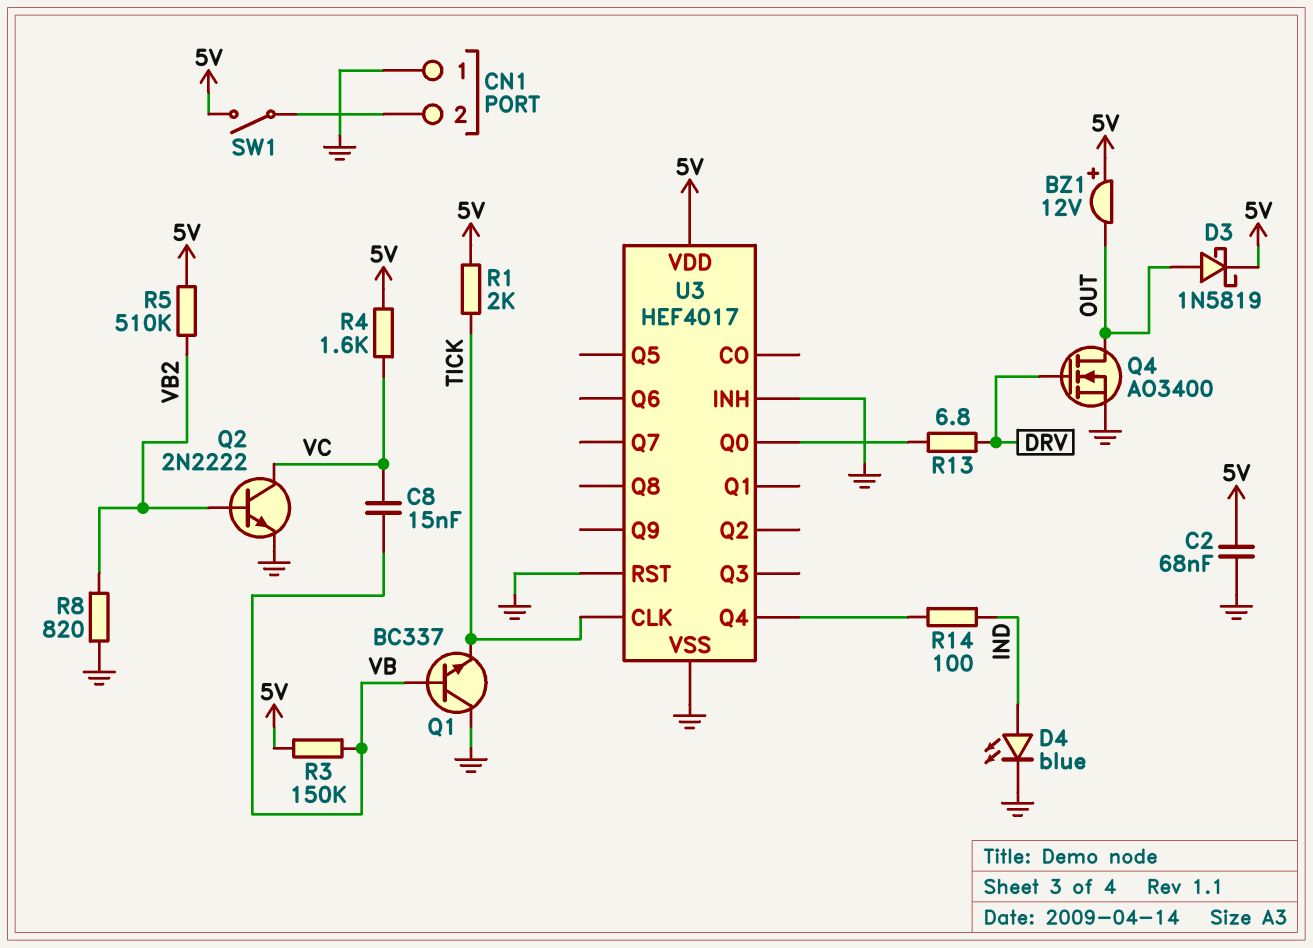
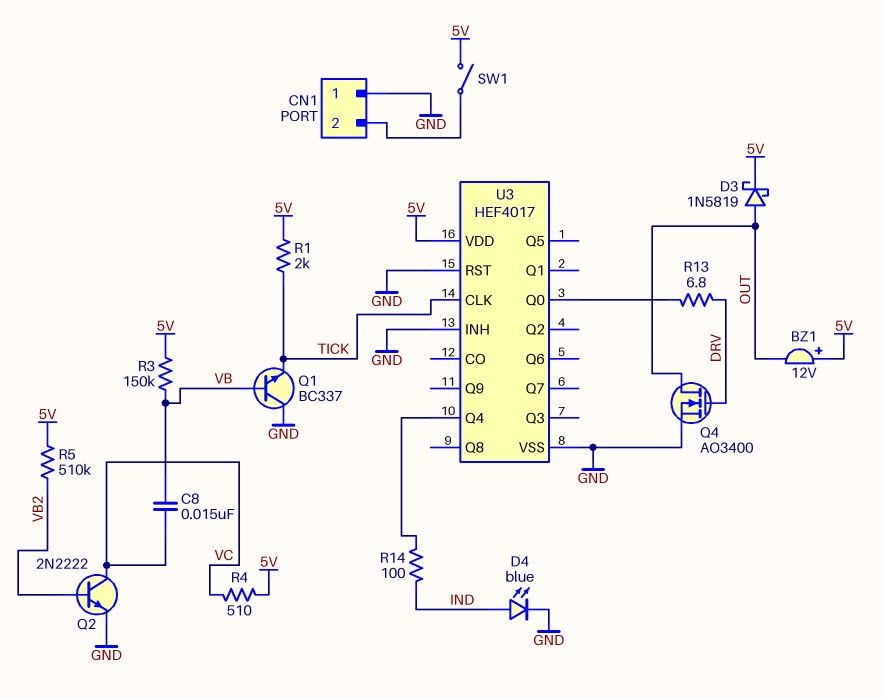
C2: 68nF (5V, GND) -> none
R4: 1.6k (5V, VC) -> 510 (5V, VC)
R8: 820 (GND, VB2) -> none

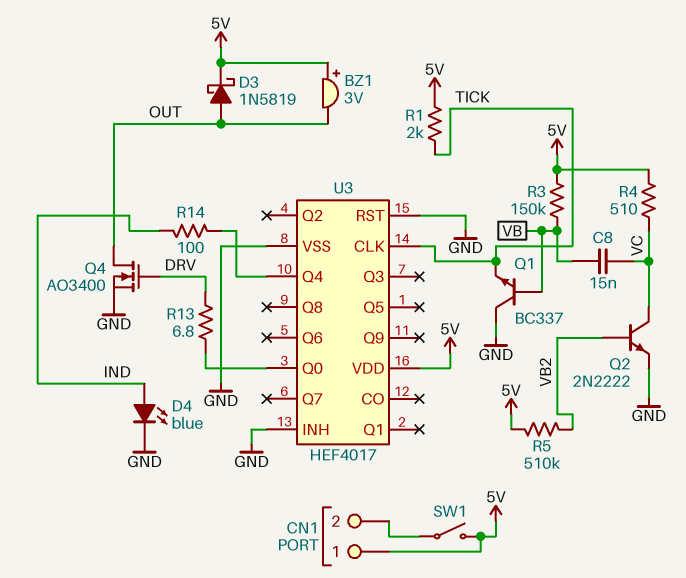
BZ1: buzzer 12V (plus 5V, minus OUT) -> buzzer 3V (plus 5V, minus OUT)
CN1 pin 1: GND -> 5V

